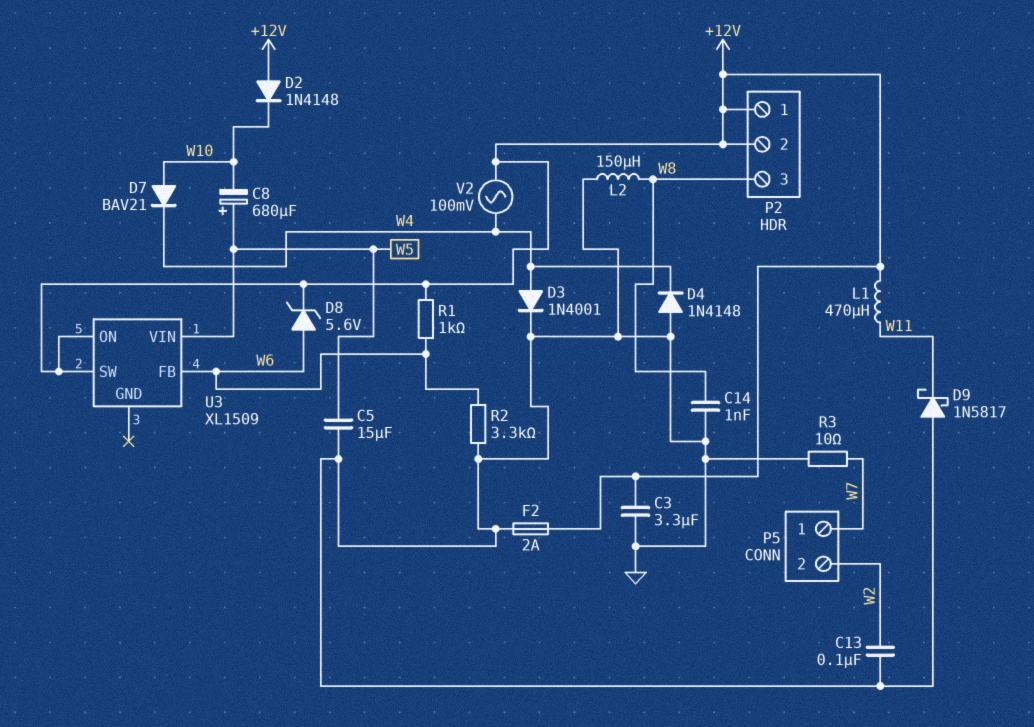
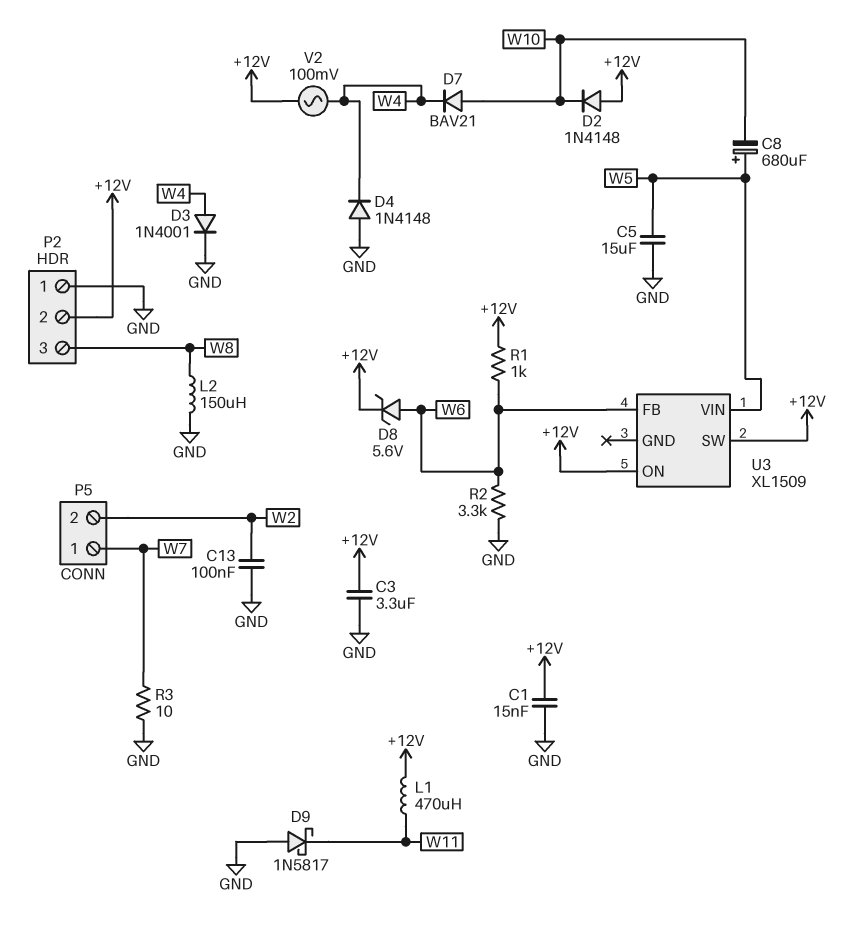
C1: none -> 15nF (+12V, GND)
C14: 1nF (GND, W8) -> none
F2: 2A (+12V, GND) -> none
P2 pin 1: +12V -> GND

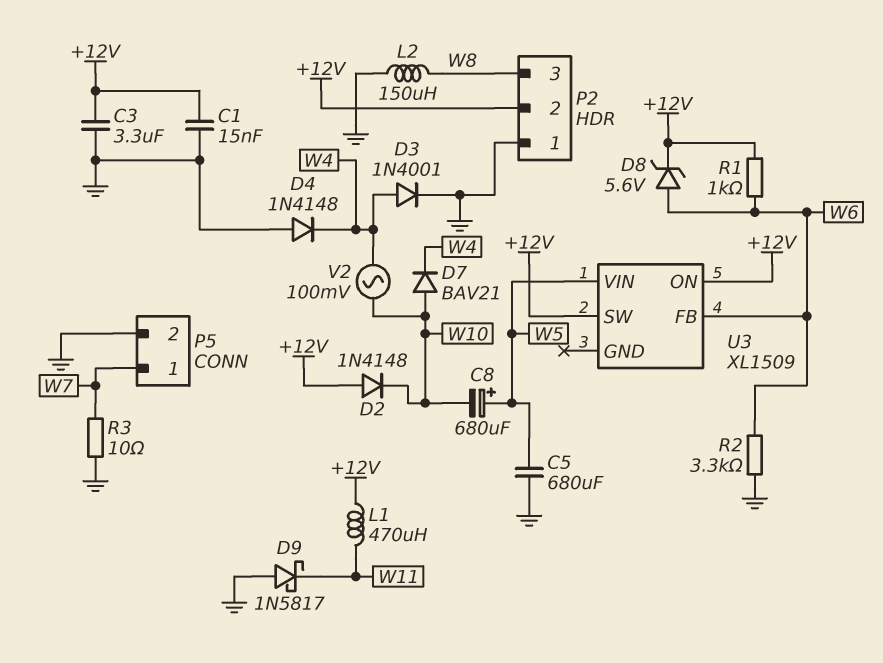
C5: 15uF (GND, W5) -> 680uF (GND, W5)
C13: 100nF (GND, W2) -> none
P5 pin 2: W2 -> GND
V2: AC 100mV (+12V, W4) -> AC 100mV (W4, W10)

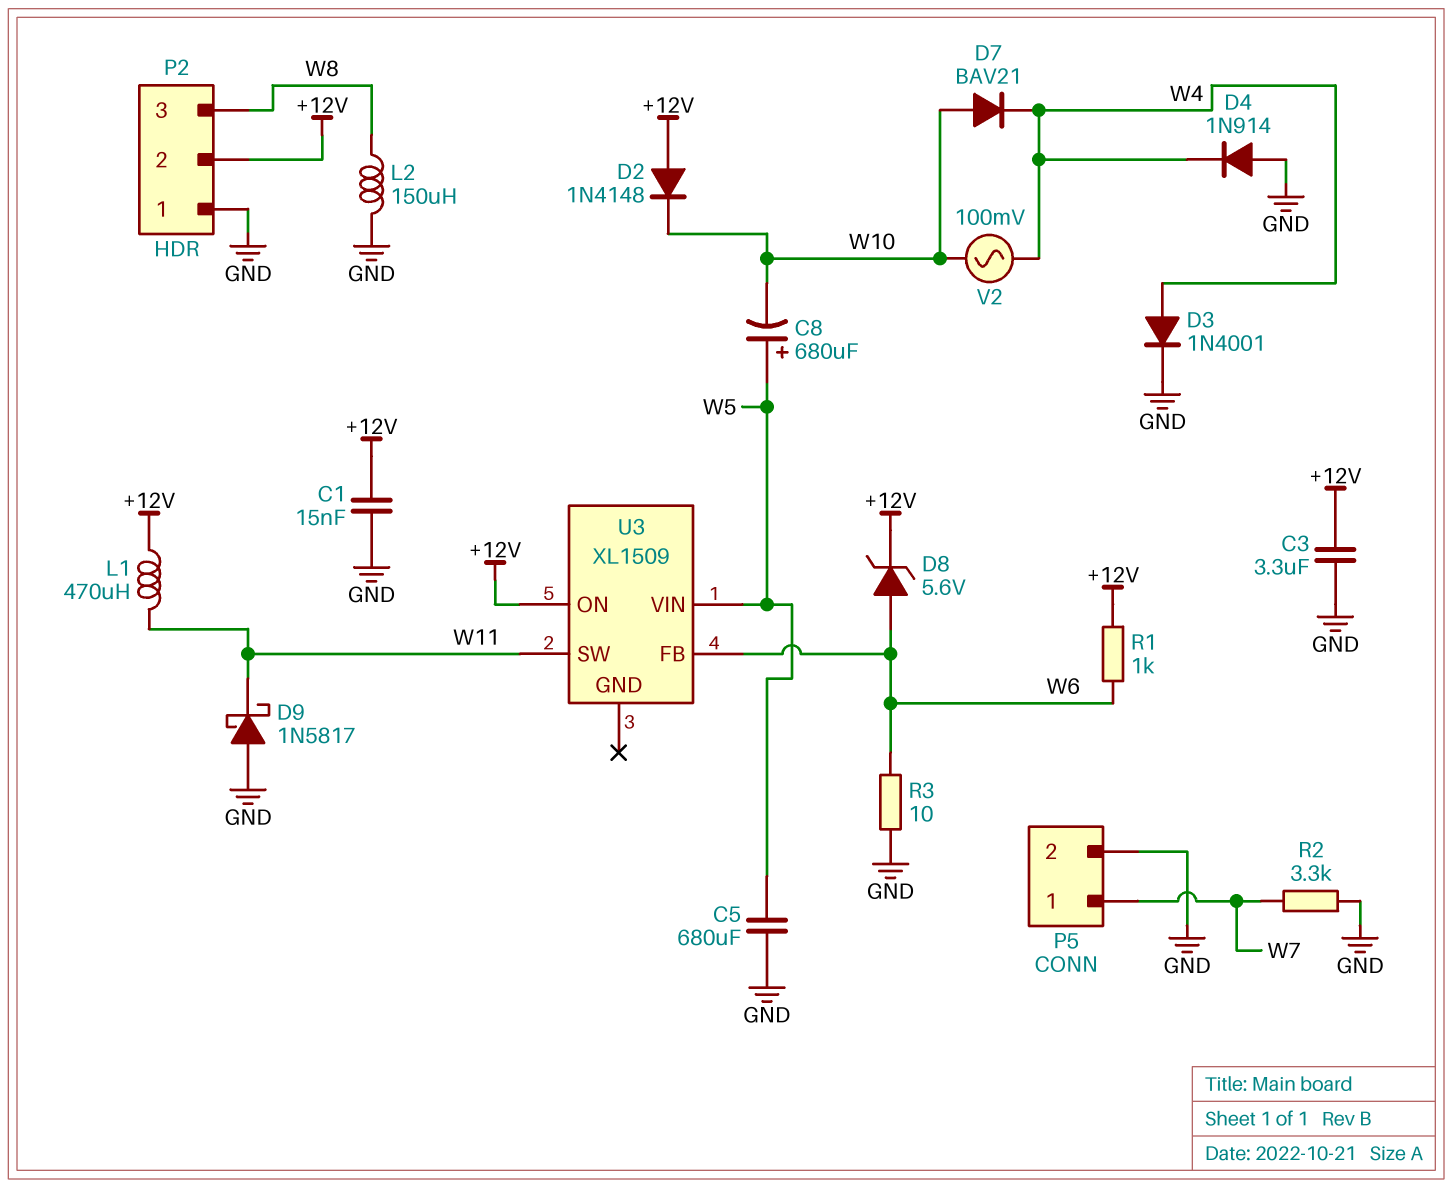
D4: diode 1N4148 (A GND, K W4) -> diode 1N914 (A GND, K W4)
R2: 3.3k (GND, W6) -> 3.3k (GND, W7)
R3: 10 (GND, W7) -> 10 (GND, W6)
U3 pin SW: +12V -> W11

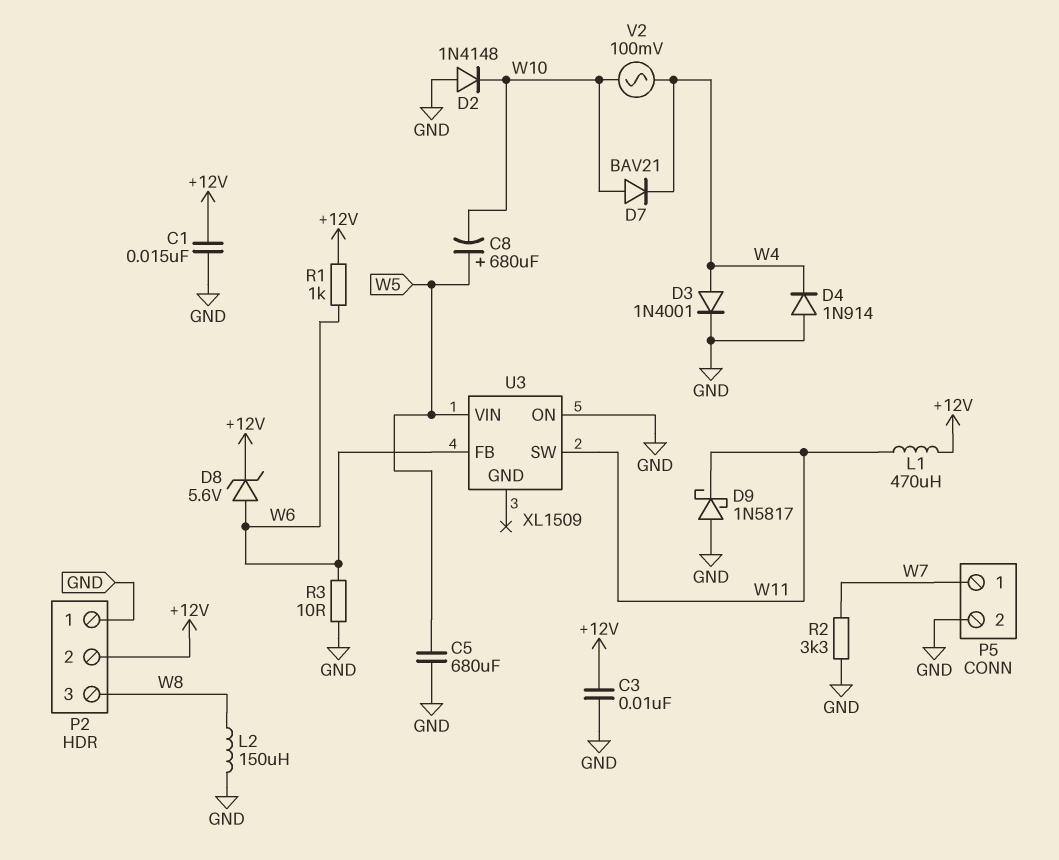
C3: 3.3uF (+12V, GND) -> 10nF (+12V, GND)
D2: diode 1N4148 (A +12V, K W10) -> diode 1N4148 (A GND, K W10)
U3 pin ON: +12V -> GND

